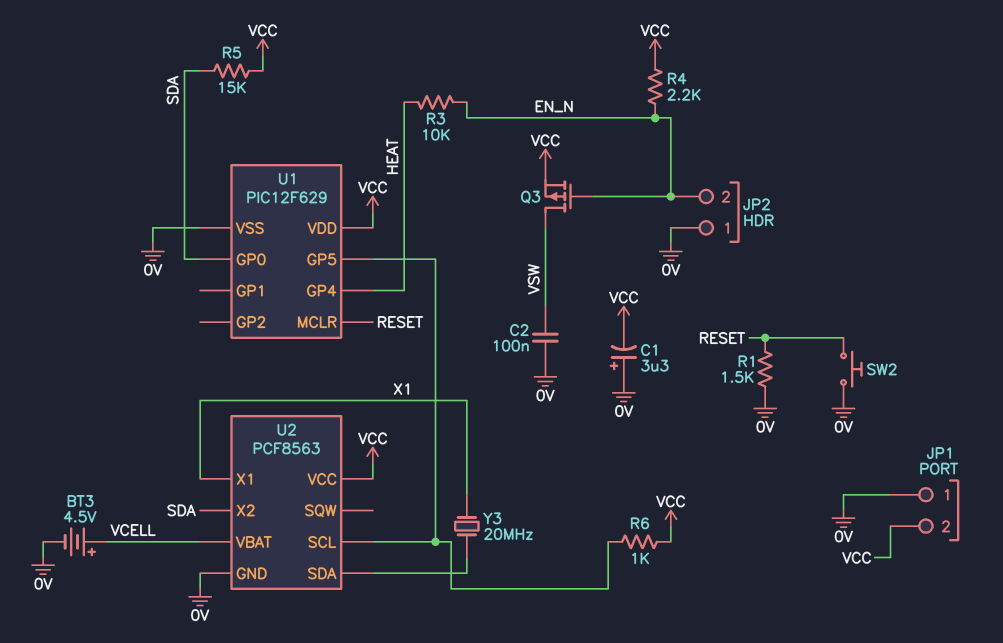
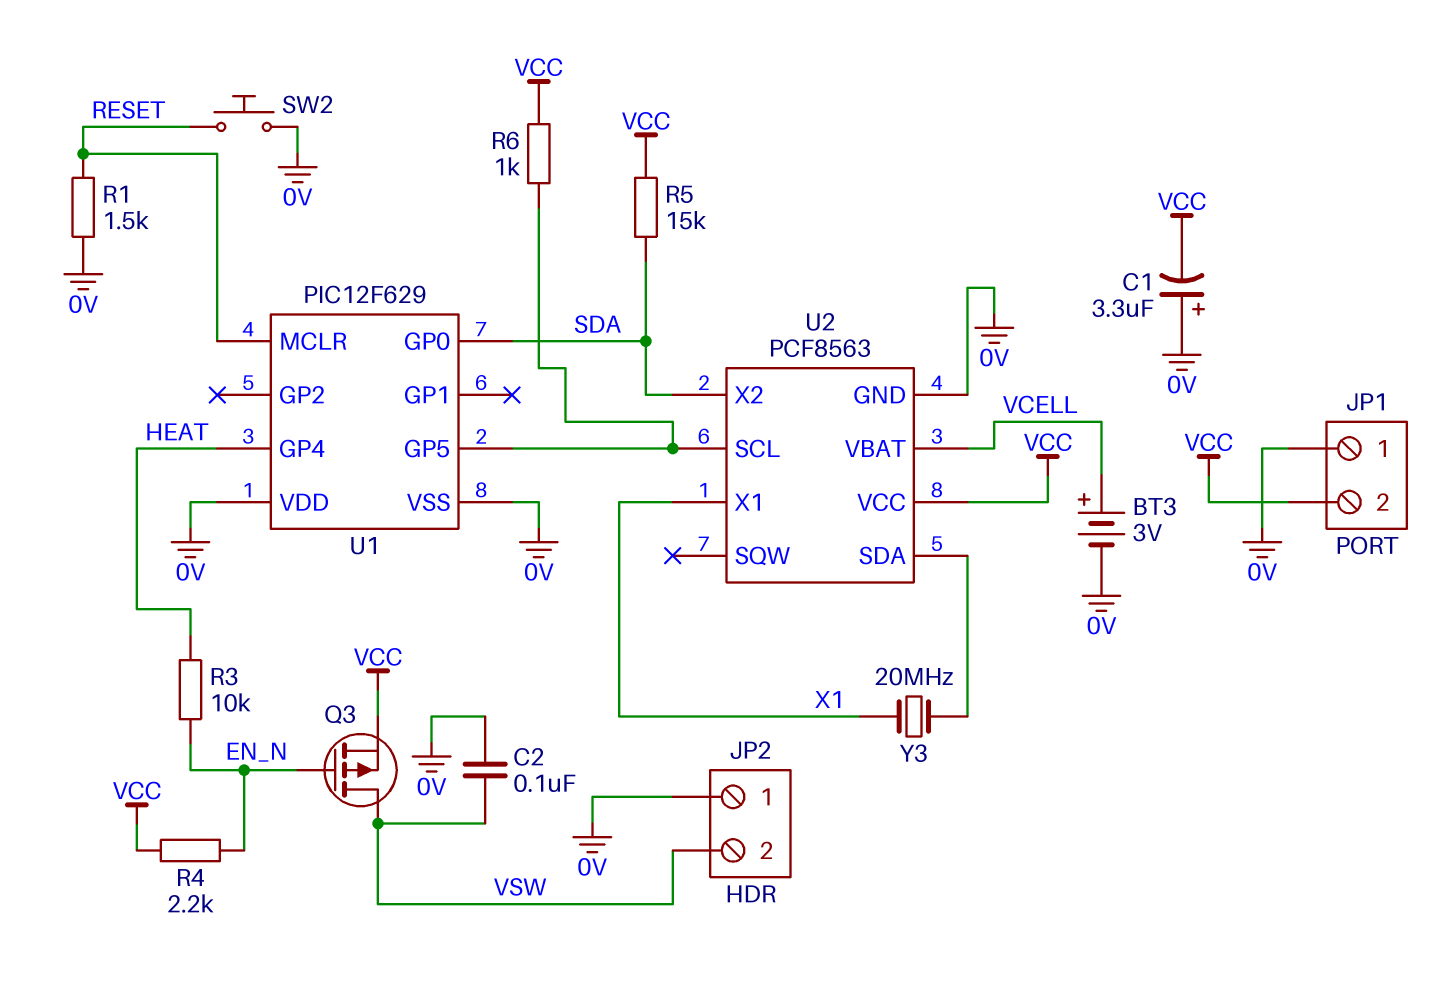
BT3: 4.5V (plus VCELL, minus 0V) -> 3V (plus VCELL, minus 0V)
JP2 pin 2: EN_N -> VSW
U1 pin VDD: VCC -> 0V

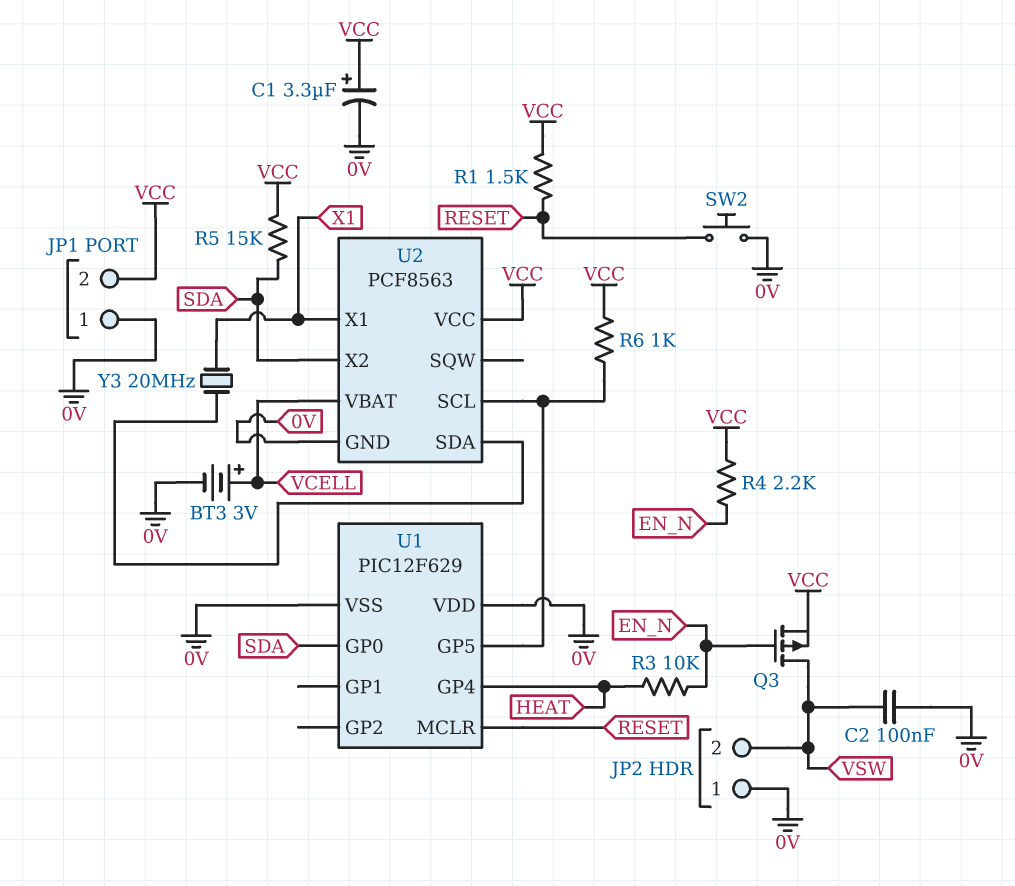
C1: 3.3uF (plus 0V, minus VCC) -> 3.3uF (plus VCC, minus 0V)
R1: 1.5k (0V, RESET) -> 1.5k (RESET, VCC)

